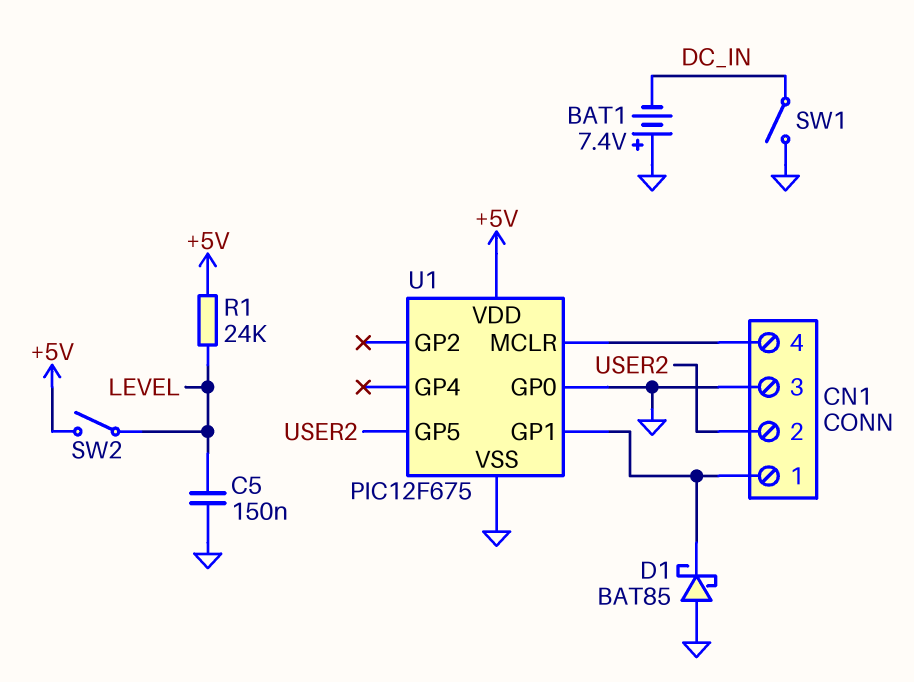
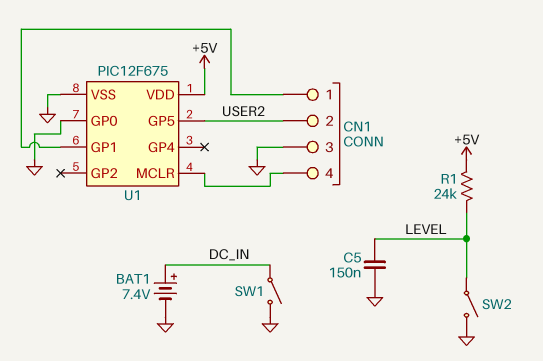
BAT1: 7.4V (plus GND, minus DC_IN) -> 7.4V (plus DC_IN, minus GND)
D1: schottky BAT85 (A GND, K CN1/1) -> none
SW2: switch (+5V, LEVEL) -> switch (GND, LEVEL)

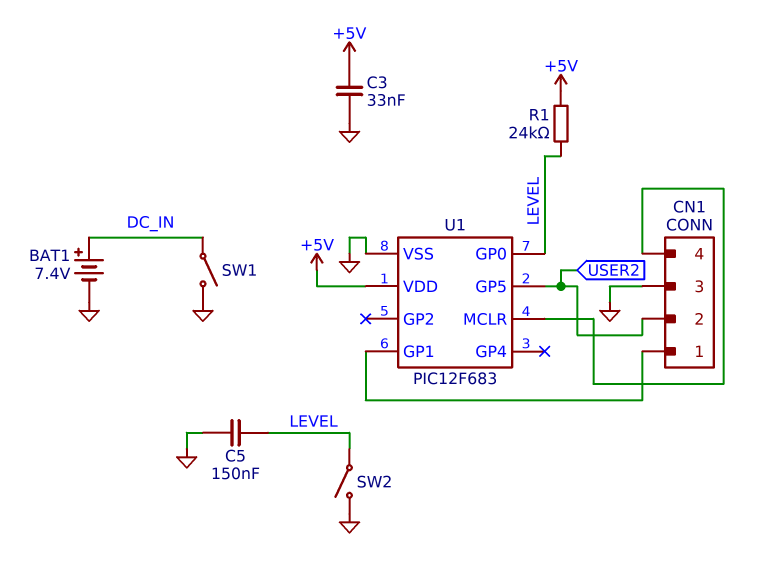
C3: none -> 33nF (+5V, GND)
U1: PIC12F675 -> PIC12F683
U1 pin GP0: GND -> LEVEL

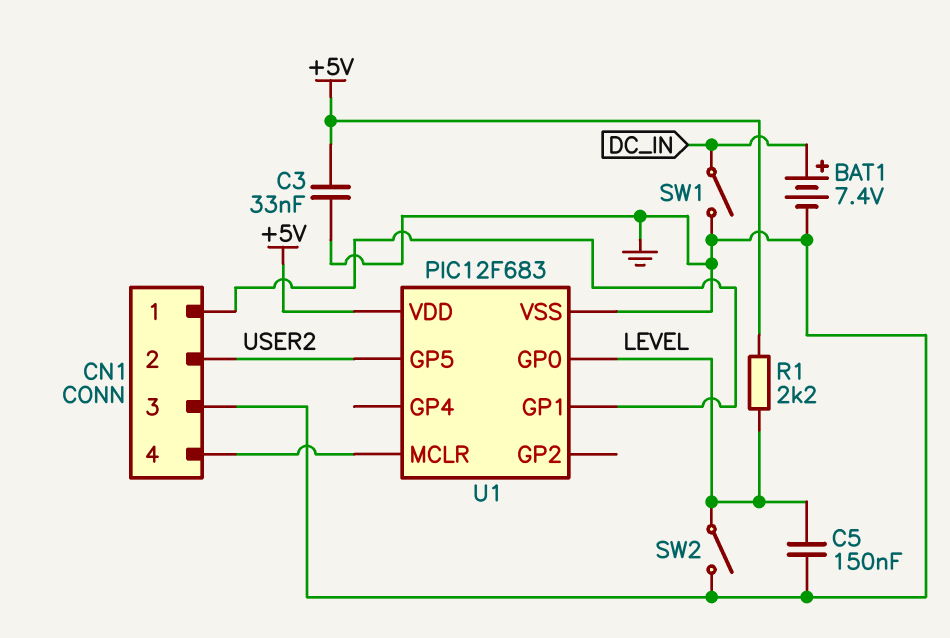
R1: 24k (+5V, LEVEL) -> 2.2k (+5V, LEVEL)

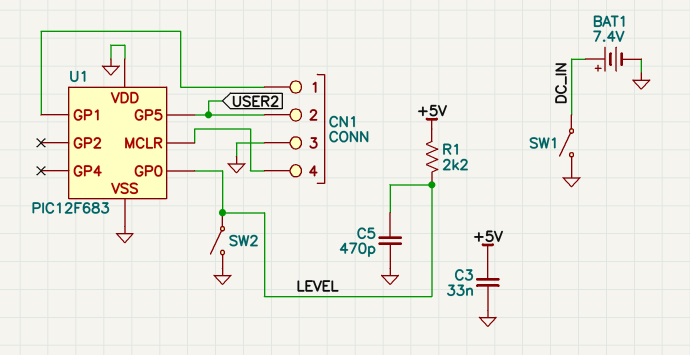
C5: 150nF (GND, LEVEL) -> 470pF (GND, LEVEL)
U1 pin VDD: +5V -> GND

